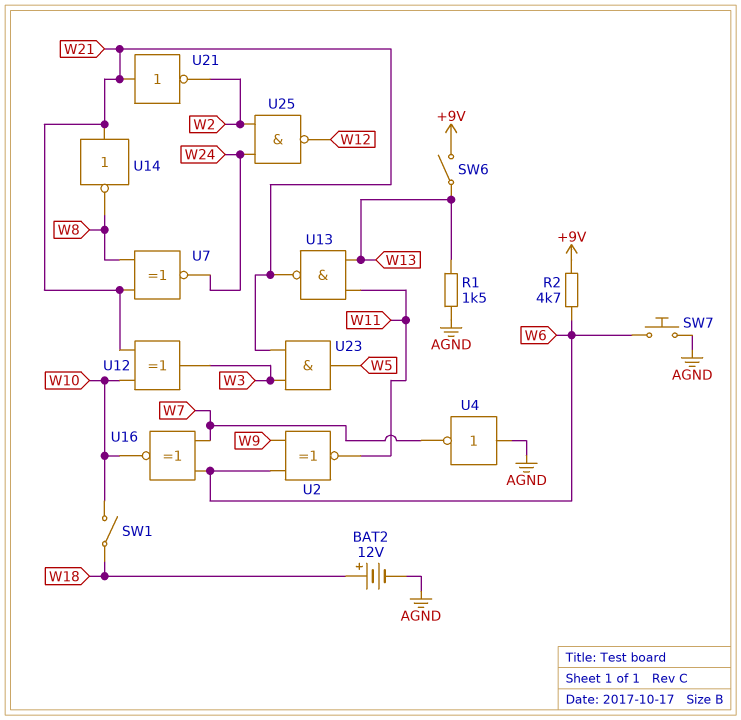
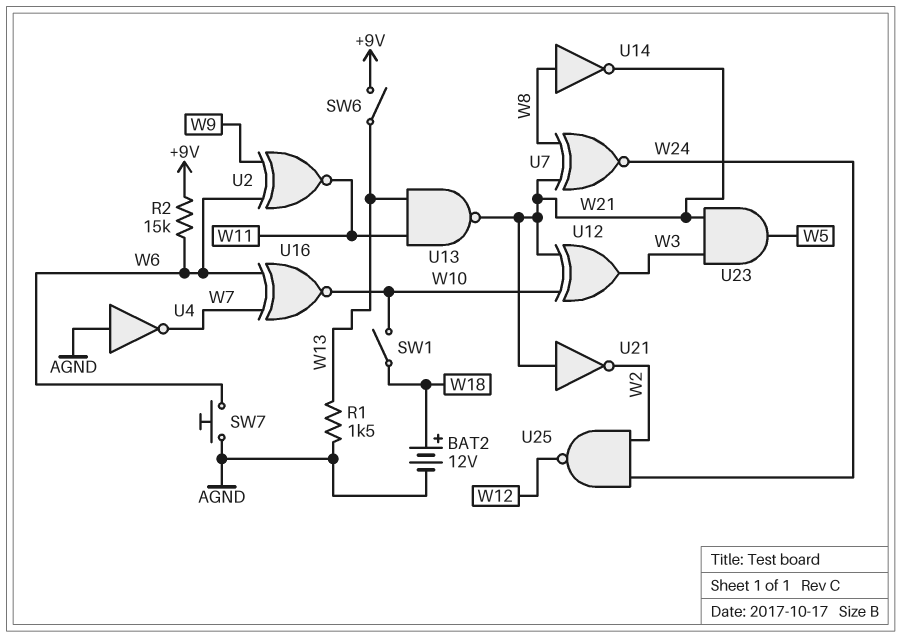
R2: 4.7k (+9V, W6) -> 15k (+9V, W6)
U14: NOT (in W21, out W8) -> NOT (in W8, out W21)

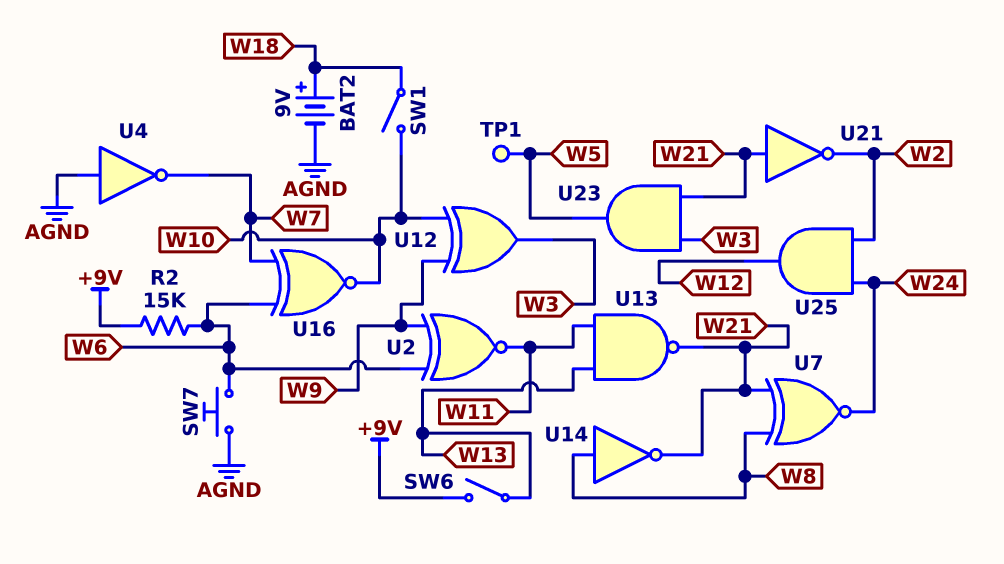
BAT2: 12V (plus W18, minus AGND) -> 9V (plus W18, minus AGND)
R1: 1.5k (AGND, W13) -> none
TP1: none -> test point (W5)
U12: XOR (in W10, in W21, out W3) -> XOR (in W9, in W10, out W3)
U25: NAND (in W2, in W24, out W12) -> AND (in W2, in W24, out W12)

